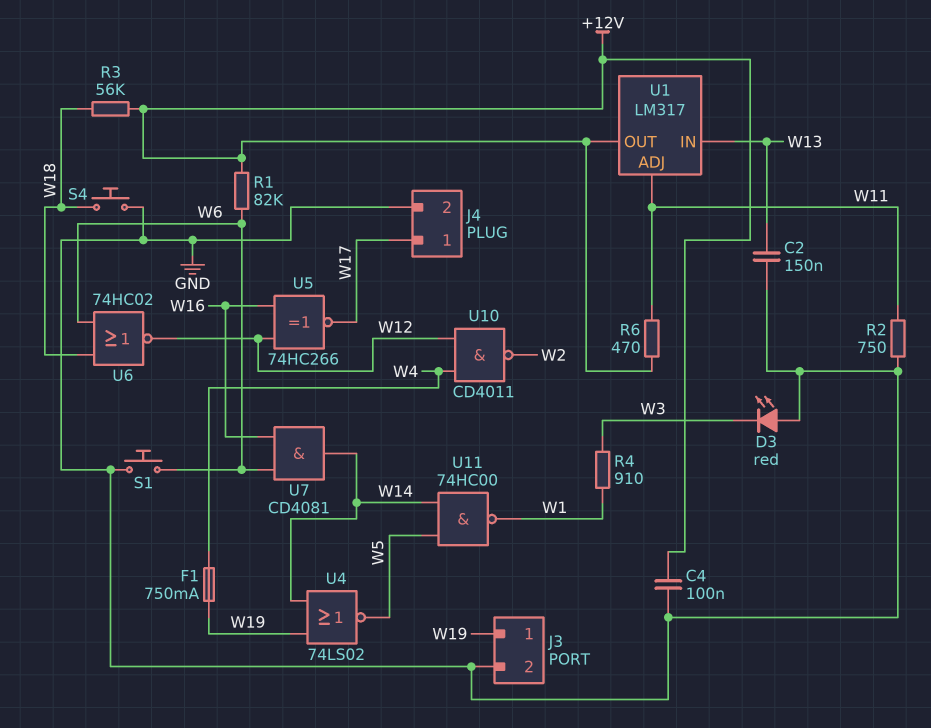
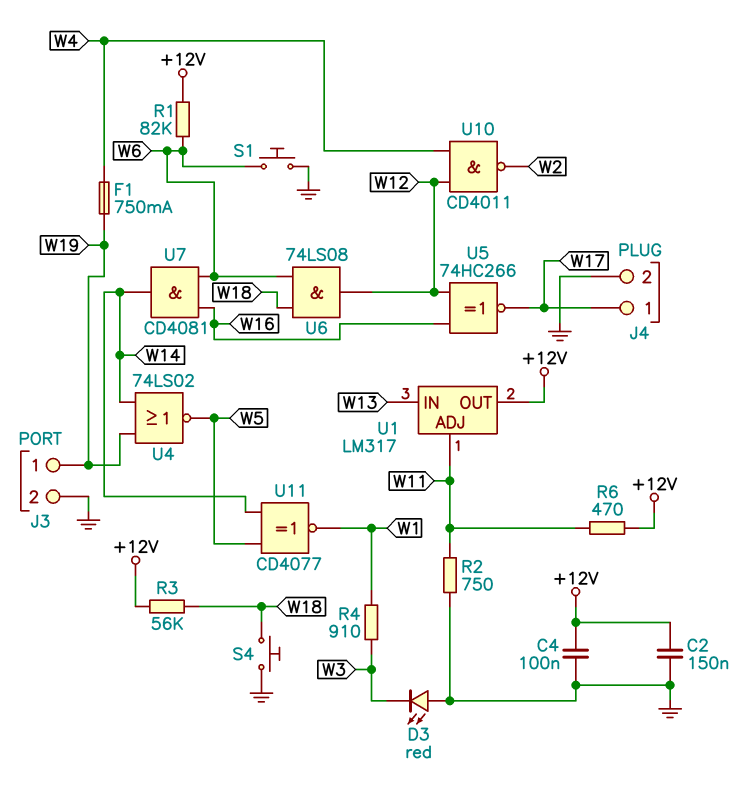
C2: 150nF (GND, W13) -> 150nF (+12V, GND)
U6: NOR 74HC02 (in W6, in W18, out W12) -> AND 74LS08 (in W6, in W18, out W12)
U11: NAND 74HC00 (in W5, in W14, out W1) -> XNOR CD4077 (in W5, in W14, out W1)

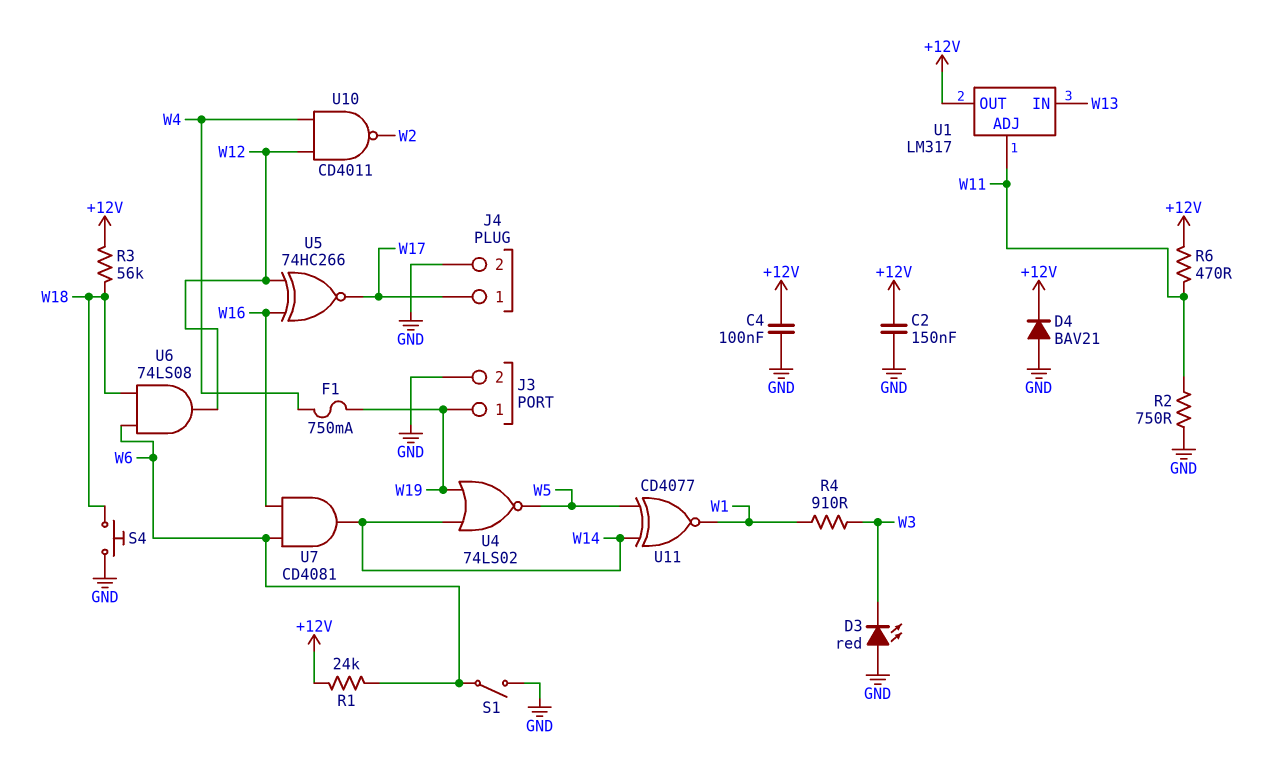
D4: none -> diode BAV21 (A GND, K +12V)
R1: 82k (+12V, W6) -> 24k (+12V, W6)
S1: button (GND, W6) -> switch (GND, W6)

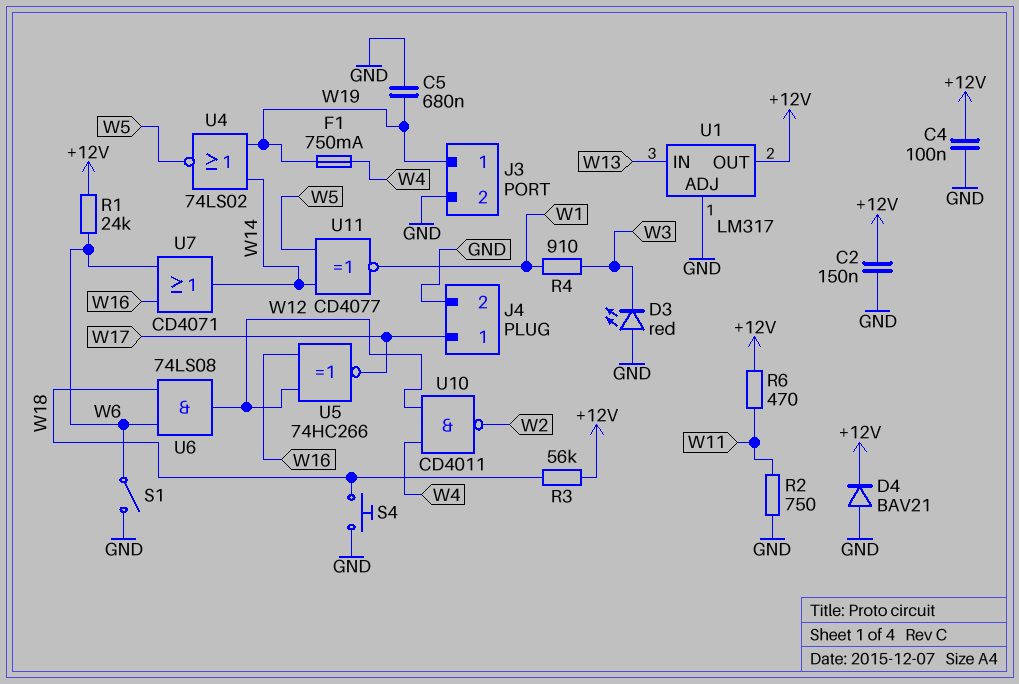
C5: none -> 680nF (GND, W19)
U1 pin ADJ: W11 -> GND
U7: AND CD4081 (in W6, in W16, out W14) -> OR CD4071 (in W6, in W16, out W14)

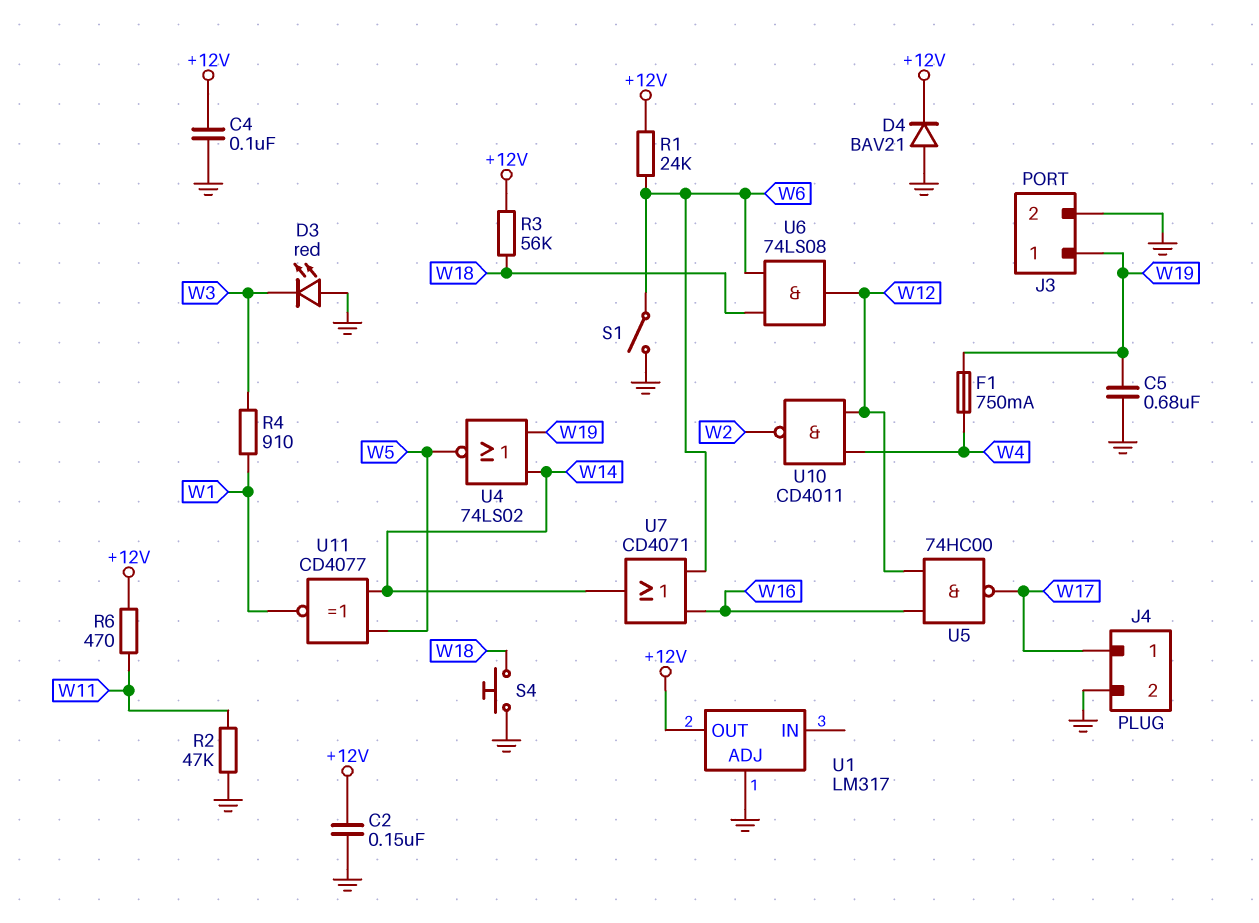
R2: 750 (GND, W11) -> 47k (GND, W11)
U1 pin IN: W13 -> none
U5: XNOR 74HC266 (in W12, in W16, out W17) -> NAND 74HC00 (in W12, in W16, out W17)

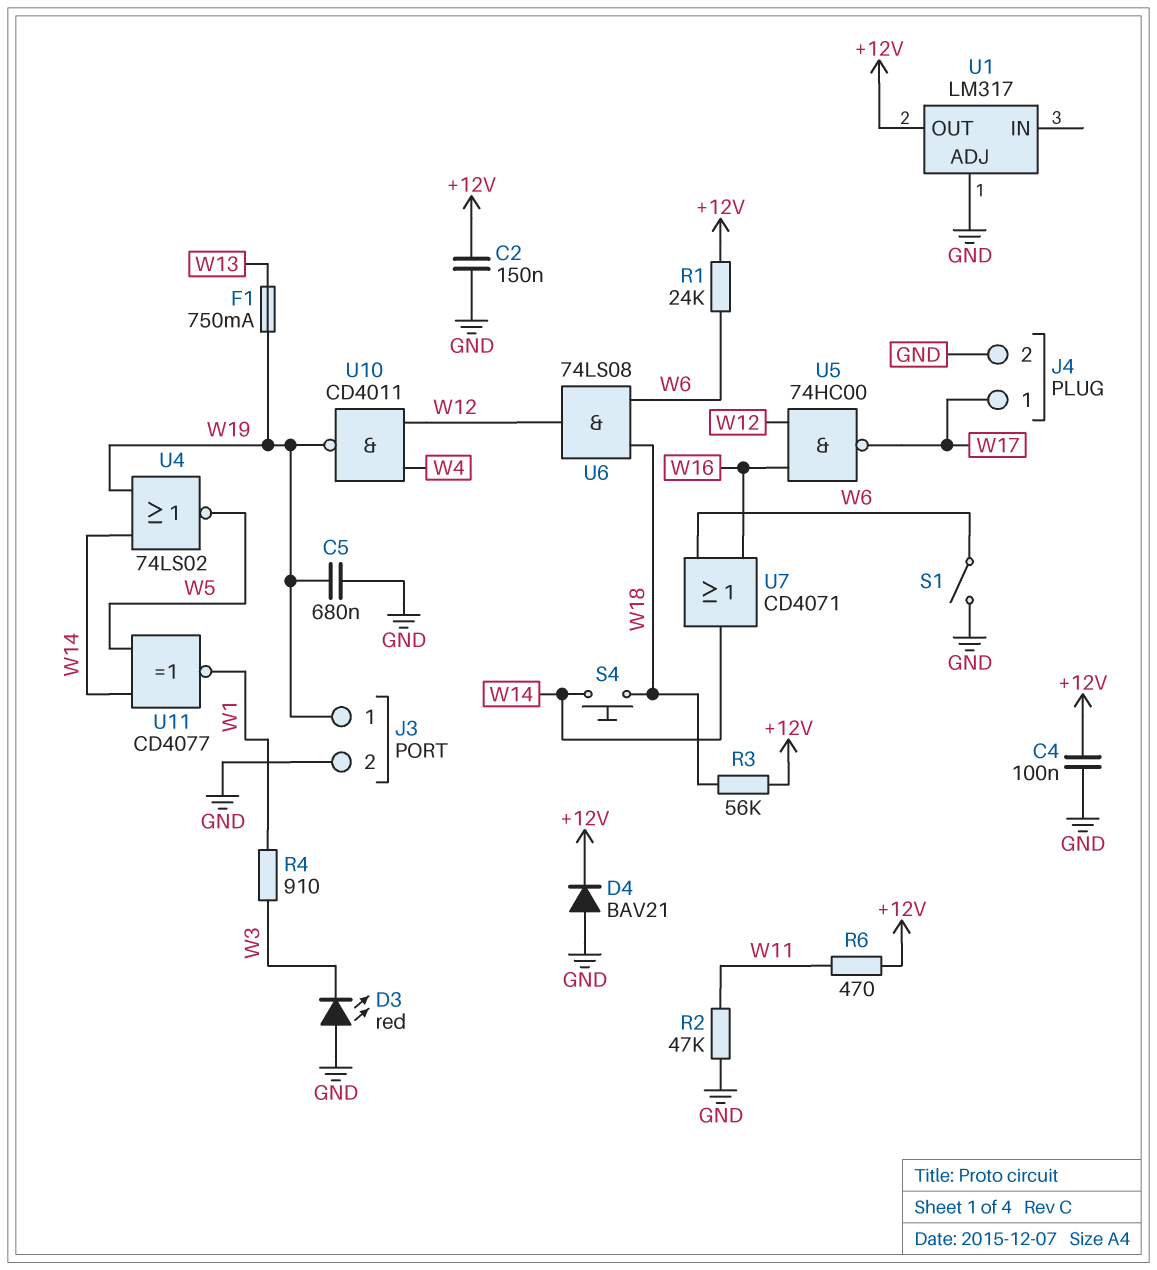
F1: 750mA (W4, W19) -> 750mA (W13, W19)
S4: button (GND, W18) -> button (W14, W18)
U10: NAND CD4011 (in W4, in W12, out W2) -> NAND CD4011 (in W4, in W12, out W19)

